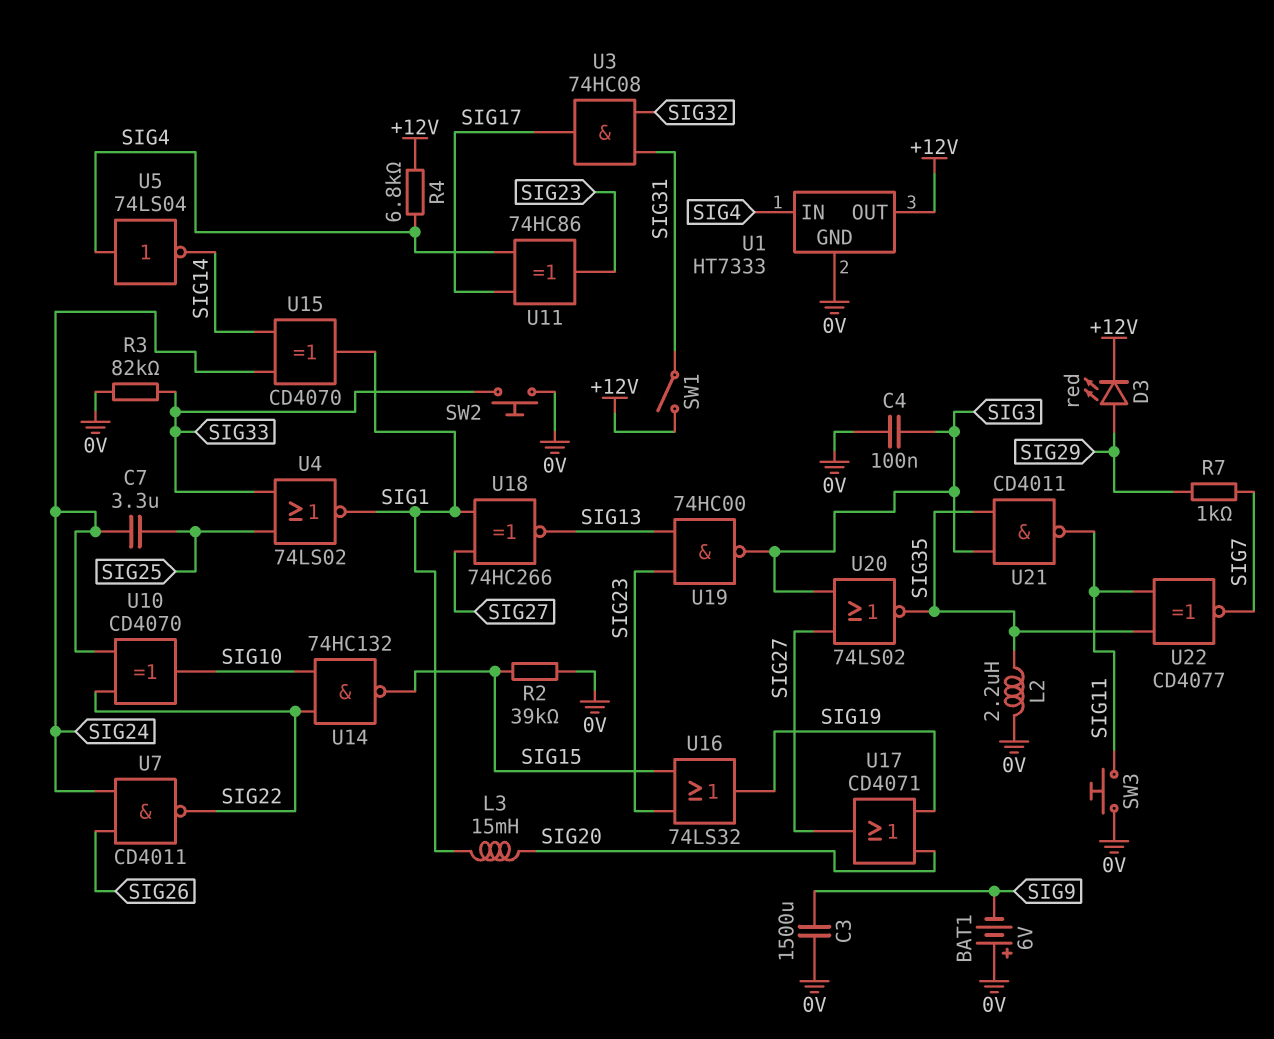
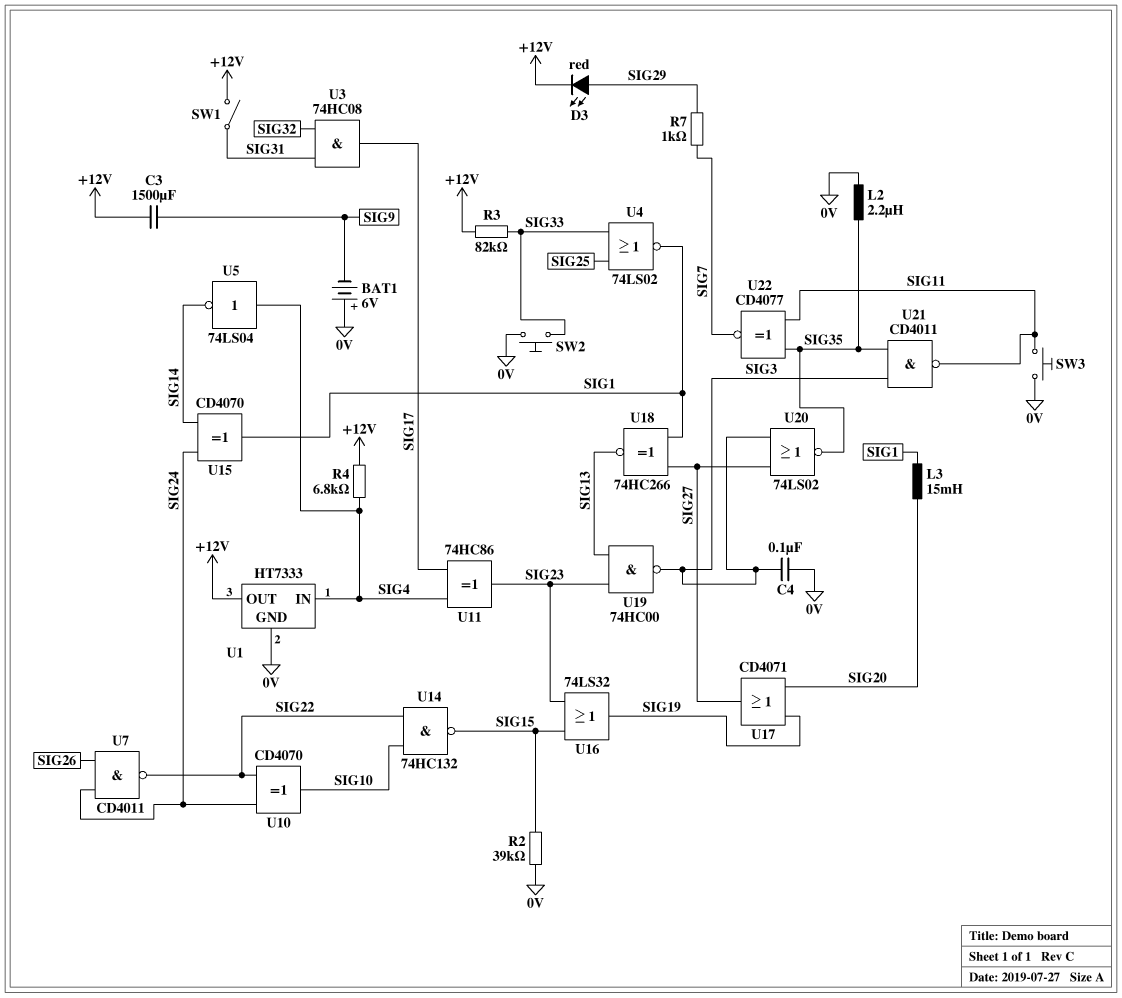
C3: 1500uF (0V, SIG9) -> 1500uF (+12V, SIG9)
C7: 3.3uF (SIG24, SIG25) -> none
R3: 82k (0V, SIG33) -> 82k (+12V, SIG33)

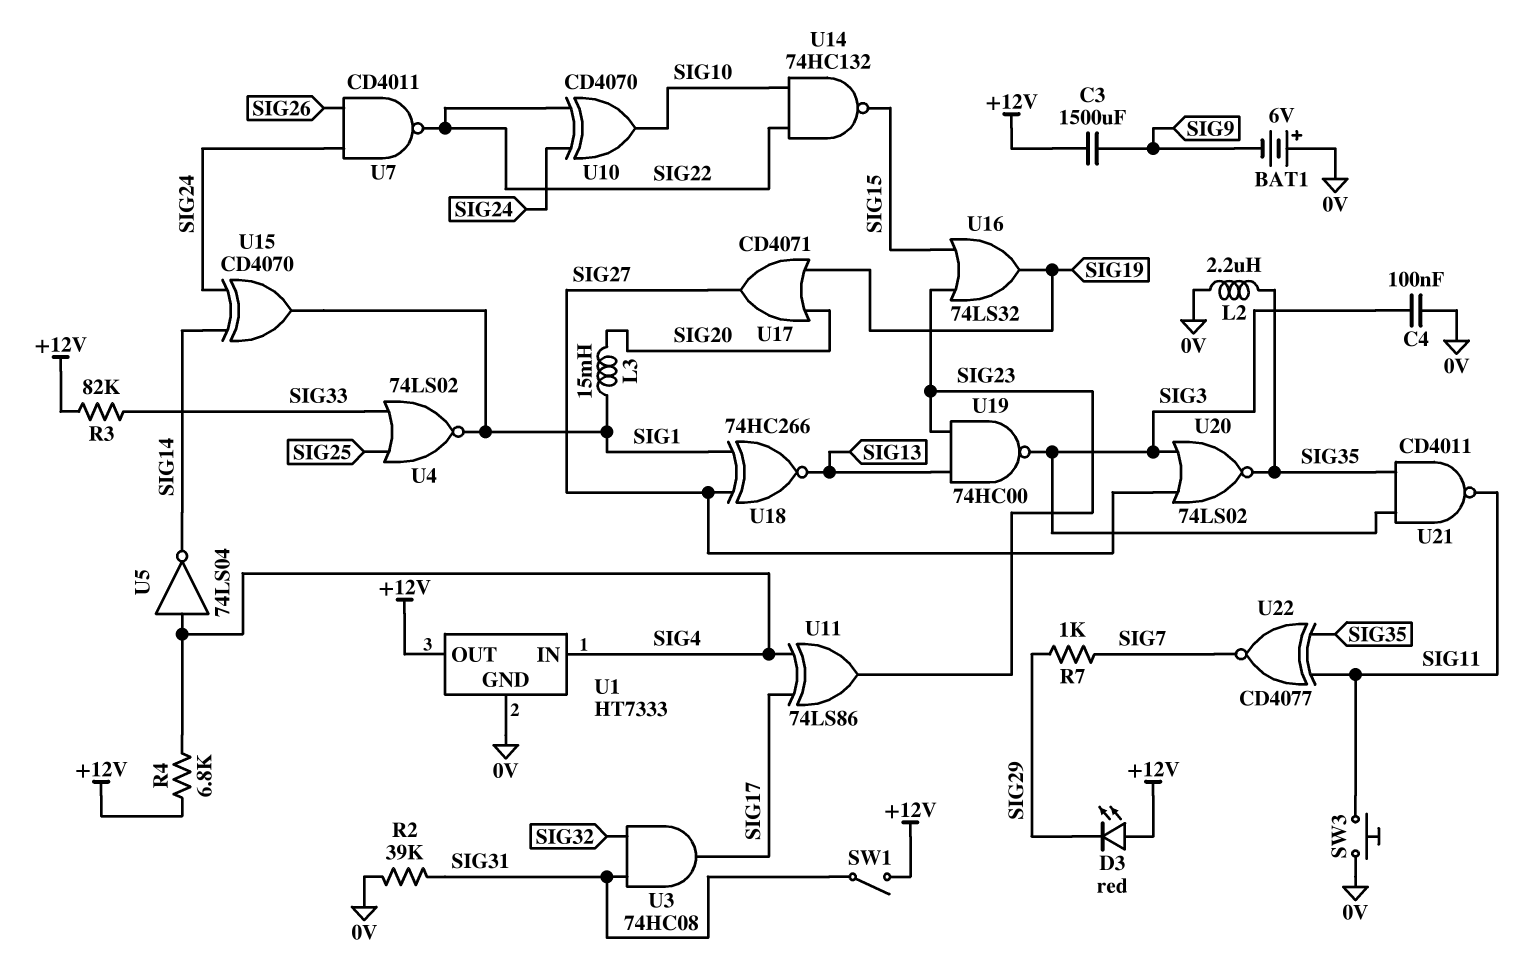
D3: LED red (A SIG29, K +12V) -> LED red (A +12V, K SIG29)
R2: 39k (0V, SIG15) -> 39k (0V, SIG31)
SW2: button (0V, SIG33) -> none
U11: XOR 74HC86 (in SIG4, in SIG17, out SIG23) -> XOR 74LS86 (in SIG4, in SIG17, out SIG23)

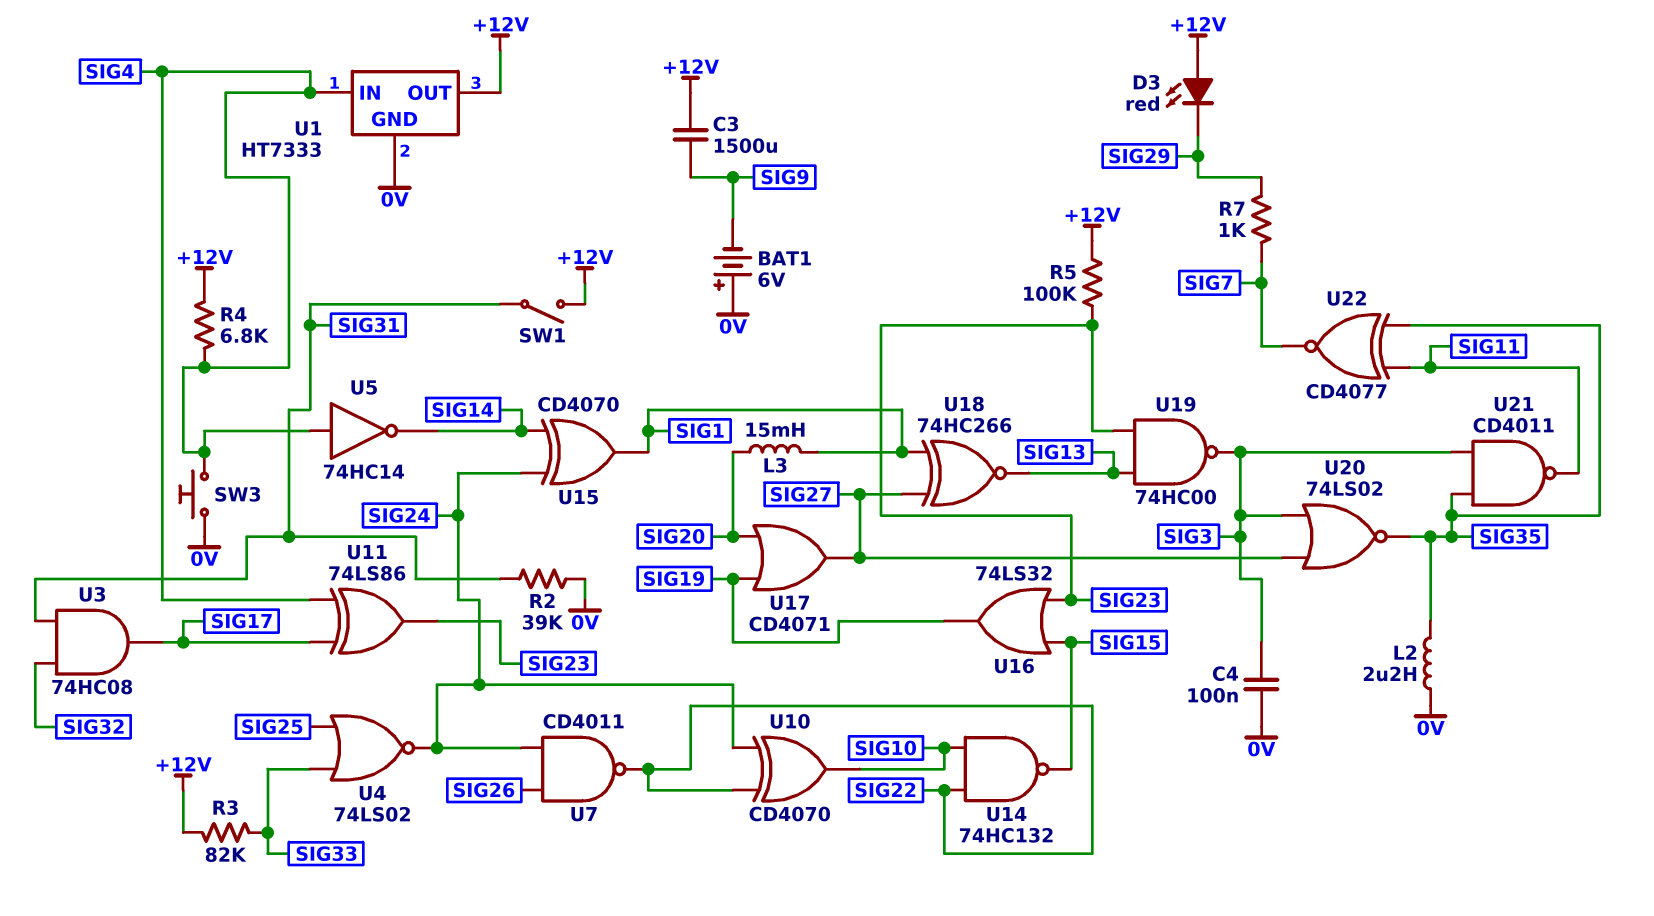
R5: none -> 100k (+12V, SIG23)
SW3: button (0V, SIG11) -> button (0V, SIG4)
U4: NOR 74LS02 (in SIG25, in SIG33, out SIG1) -> NOR 74LS02 (in SIG25, in SIG33, out SIG24)
U5: NOT 74LS04 (in SIG4, out SIG14) -> NOT 74HC14 (in SIG4, out SIG14)

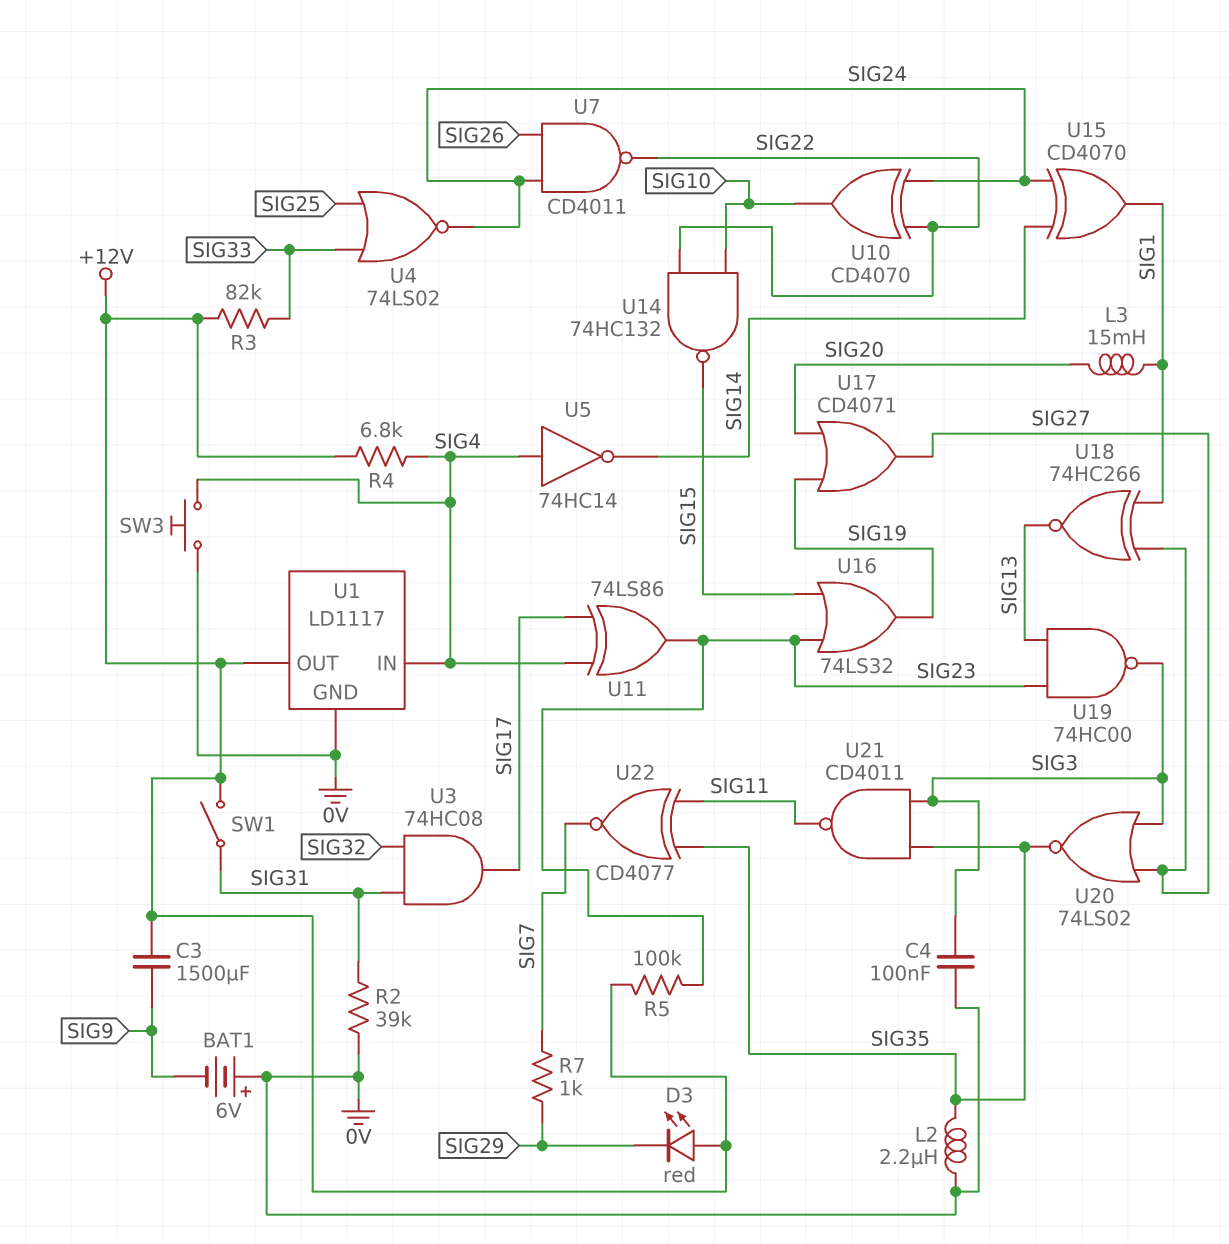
U1: HT7333 -> LD1117

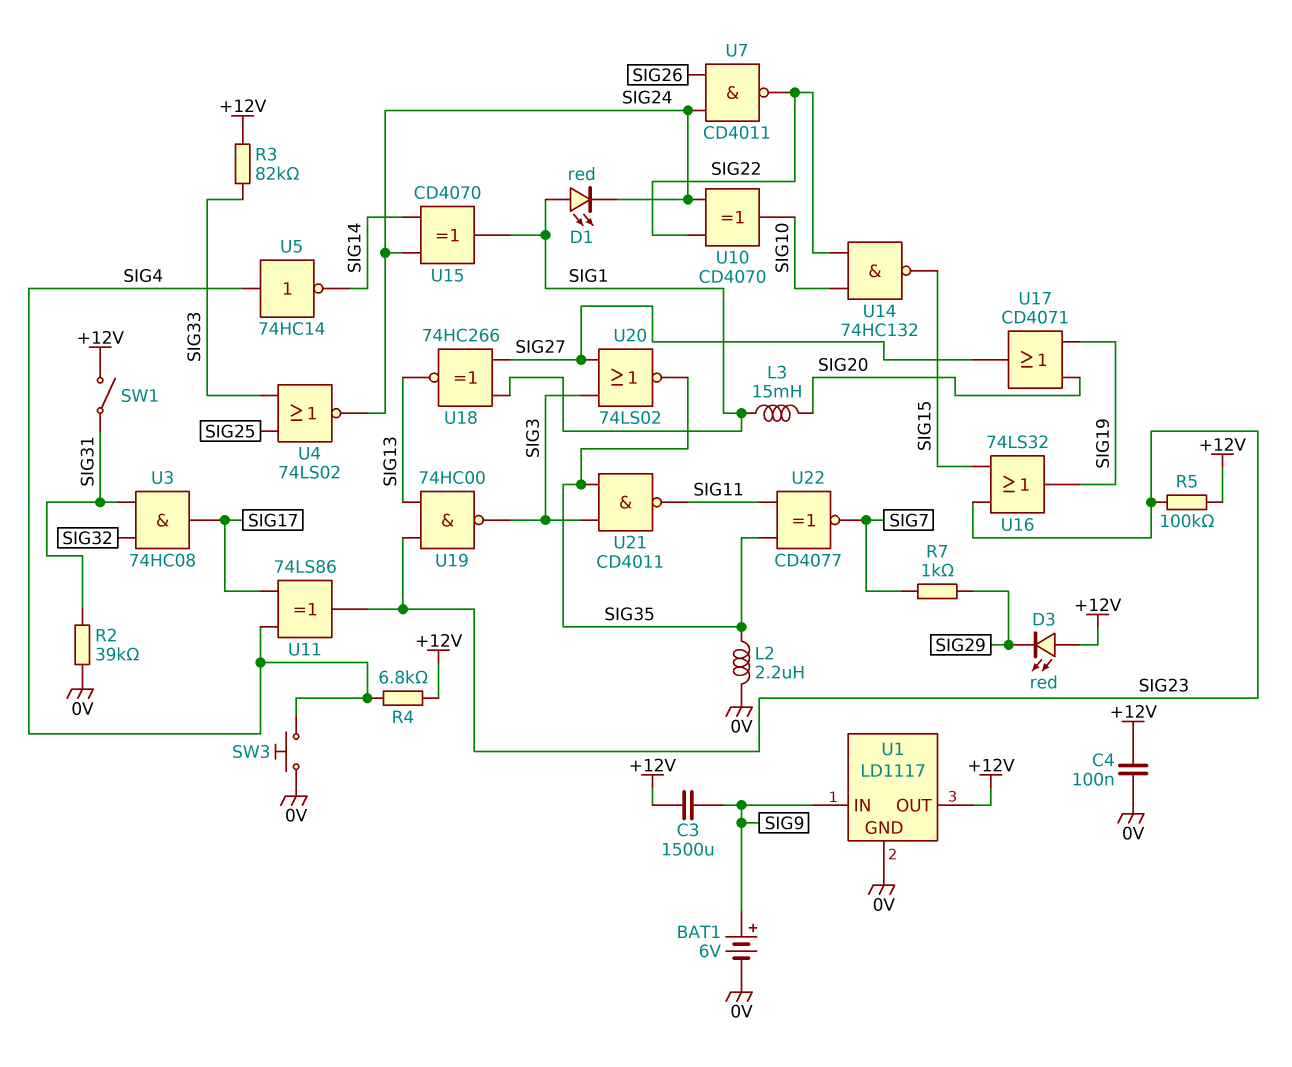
BAT1: 6V (plus 0V, minus SIG9) -> 6V (plus SIG9, minus 0V)
C4: 100nF (0V, SIG3) -> 100nF (+12V, 0V)
D1: none -> LED red (A SIG1, K SIG24)
U1 pin IN: SIG4 -> SIG9

